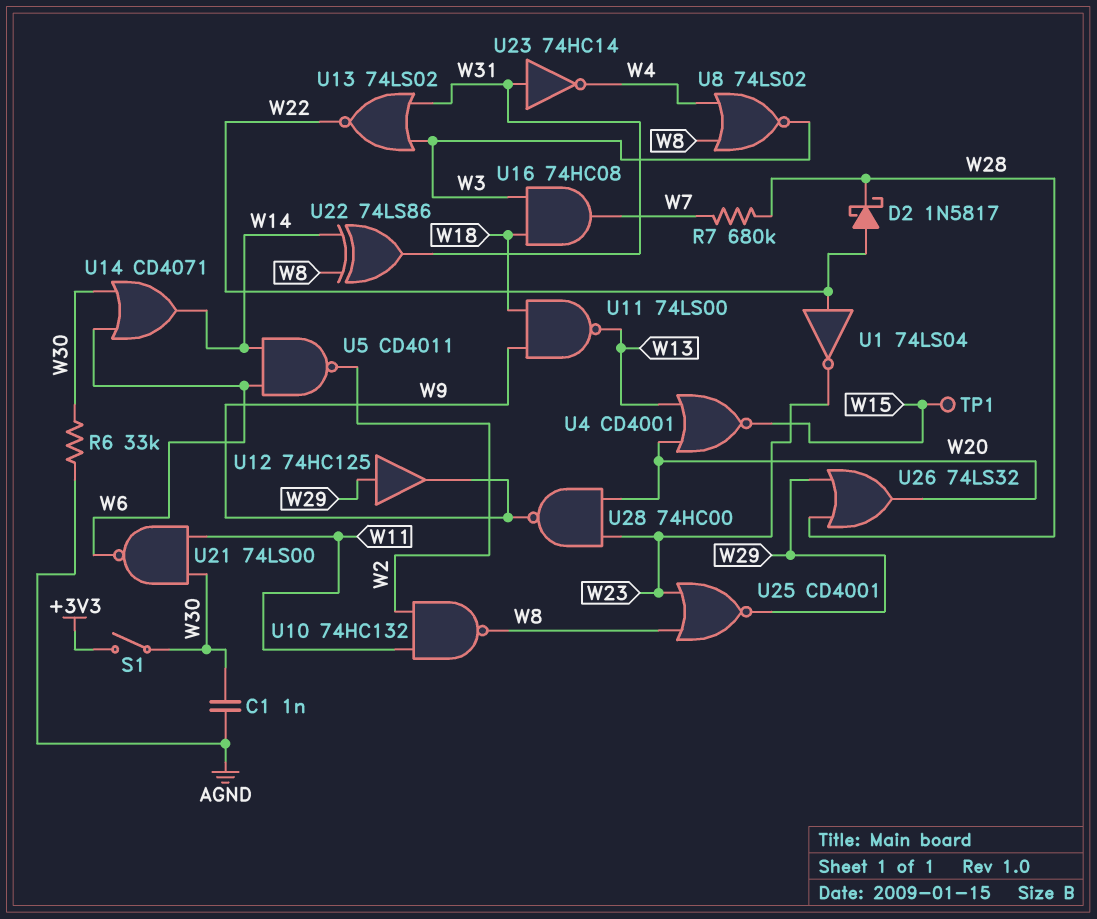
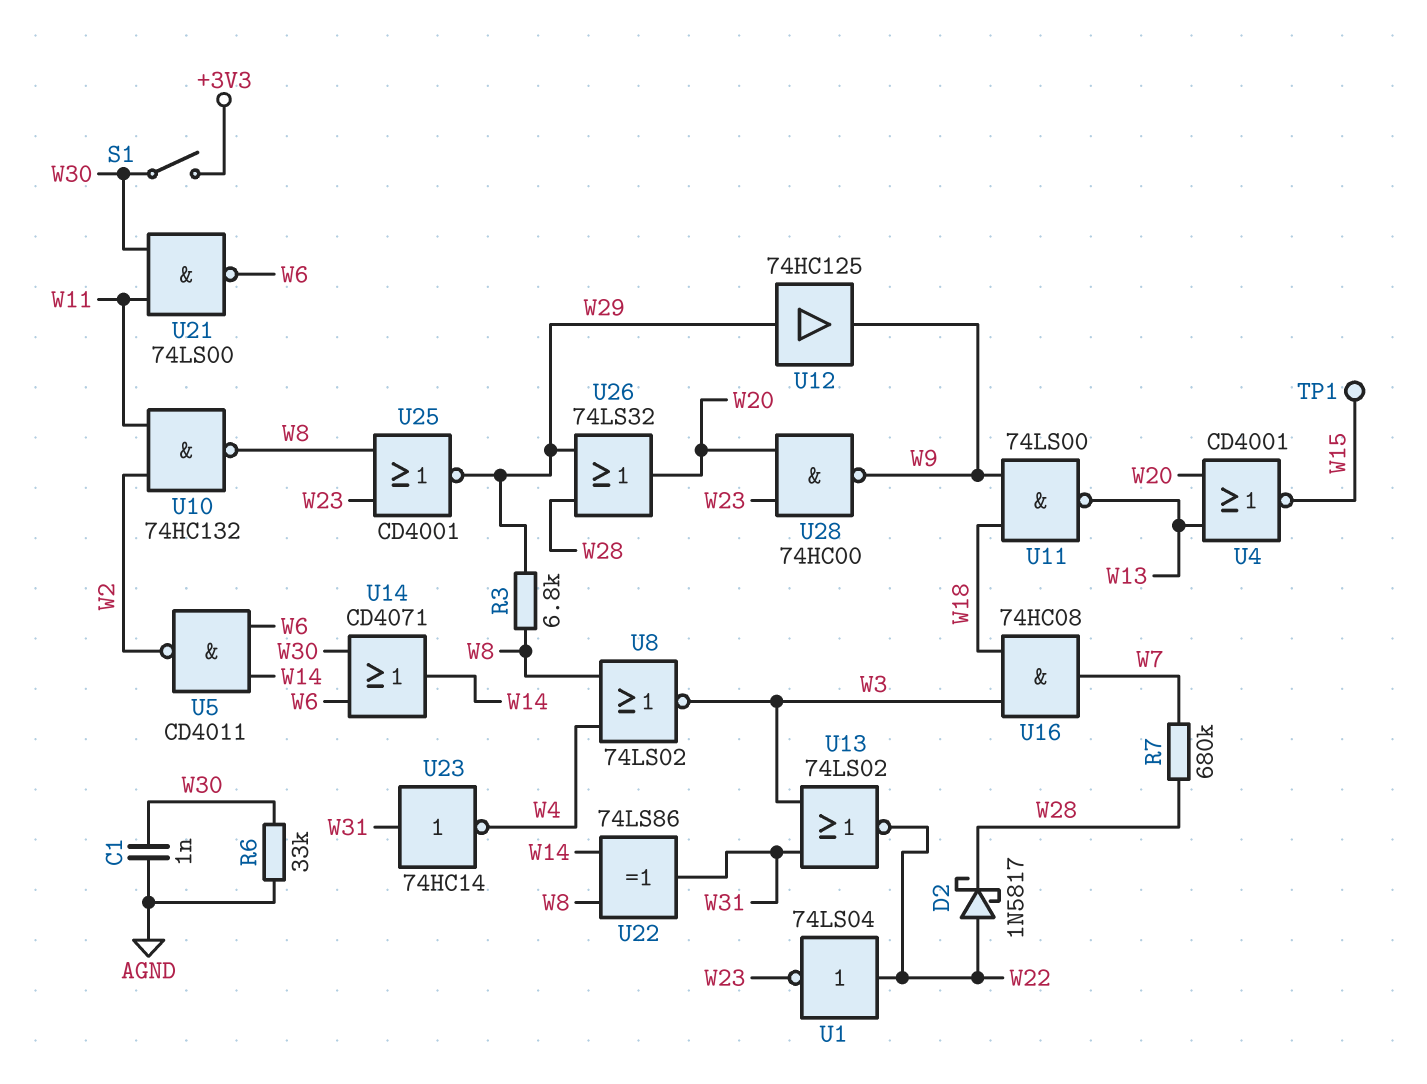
R3: none -> 6.8k (W8, W29)

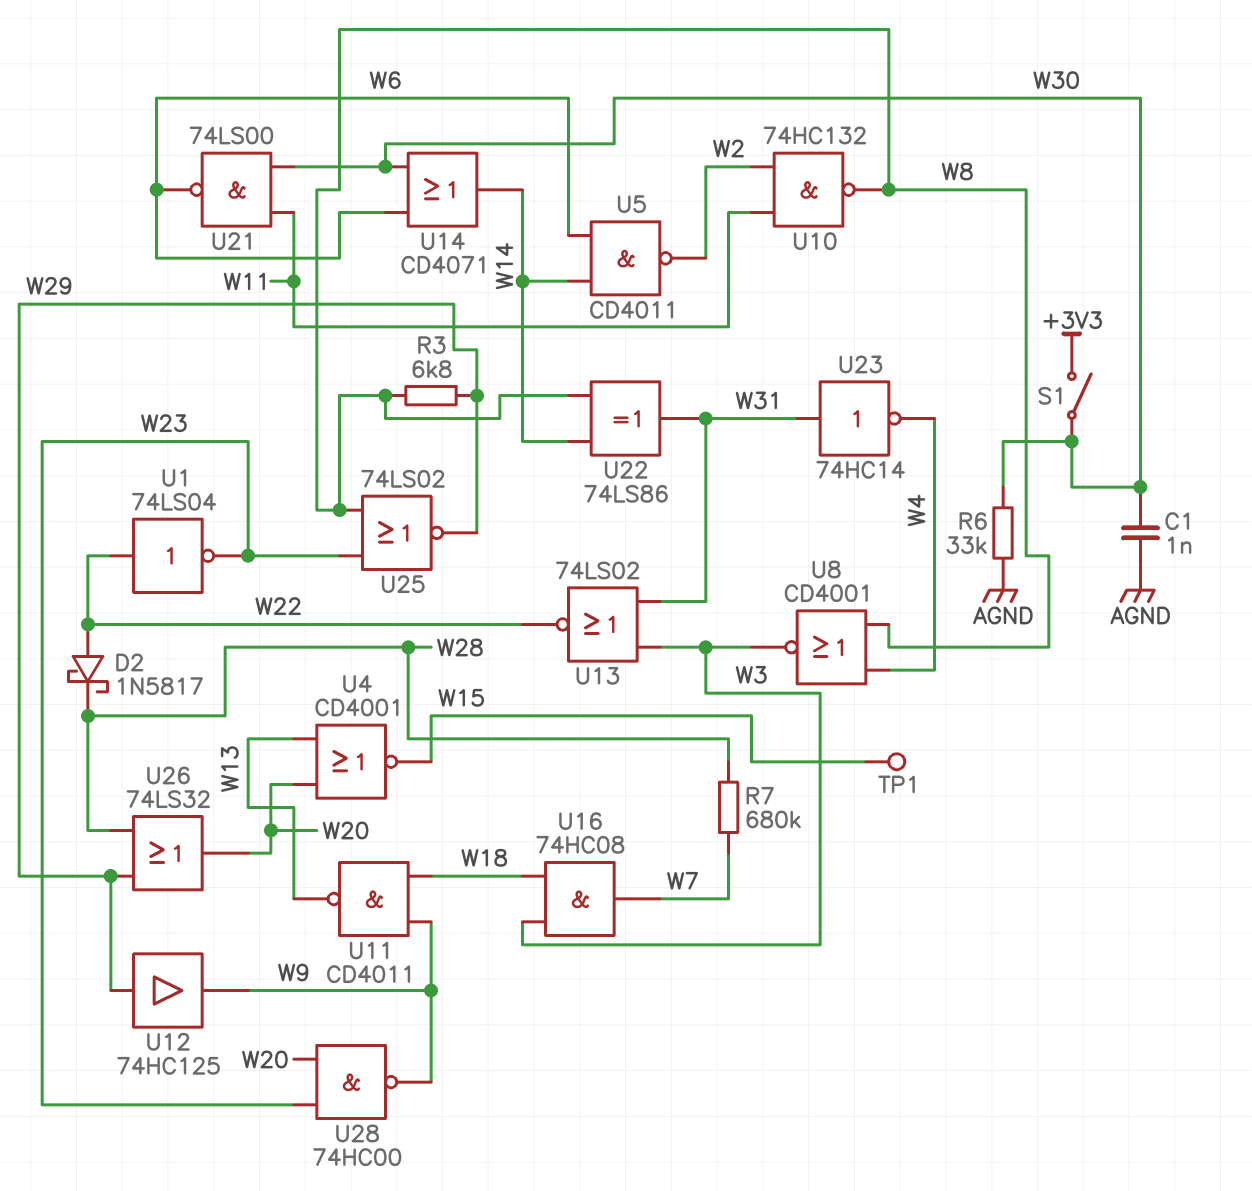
U8: NOR 74LS02 (in W4, in W8, out W3) -> NOR CD4001 (in W4, in W8, out W3)
U11: NAND 74LS00 (in W9, in W18, out W13) -> NAND CD4011 (in W9, in W18, out W13)
U25: NOR CD4001 (in W8, in W23, out W29) -> NOR 74LS02 (in W8, in W23, out W29)

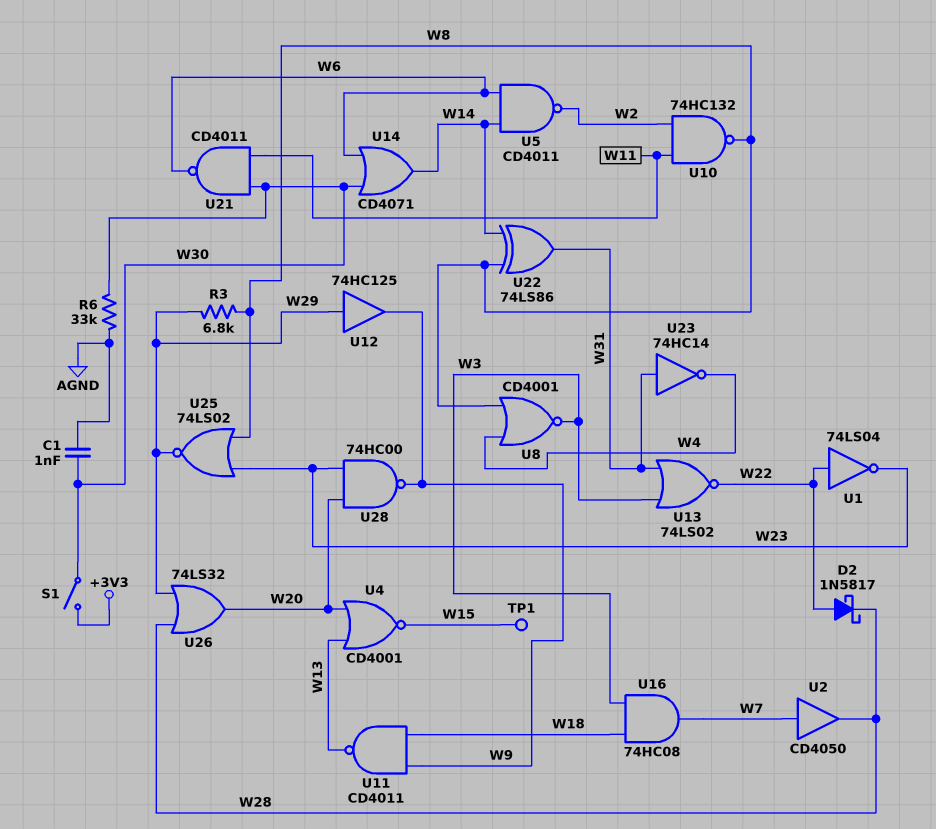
R7: 680k (W7, W28) -> none
U2: none -> buffer CD4050 (in W7, out W28)
U21: NAND 74LS00 (in W11, in W30, out W6) -> NAND CD4011 (in W11, in W30, out W6)

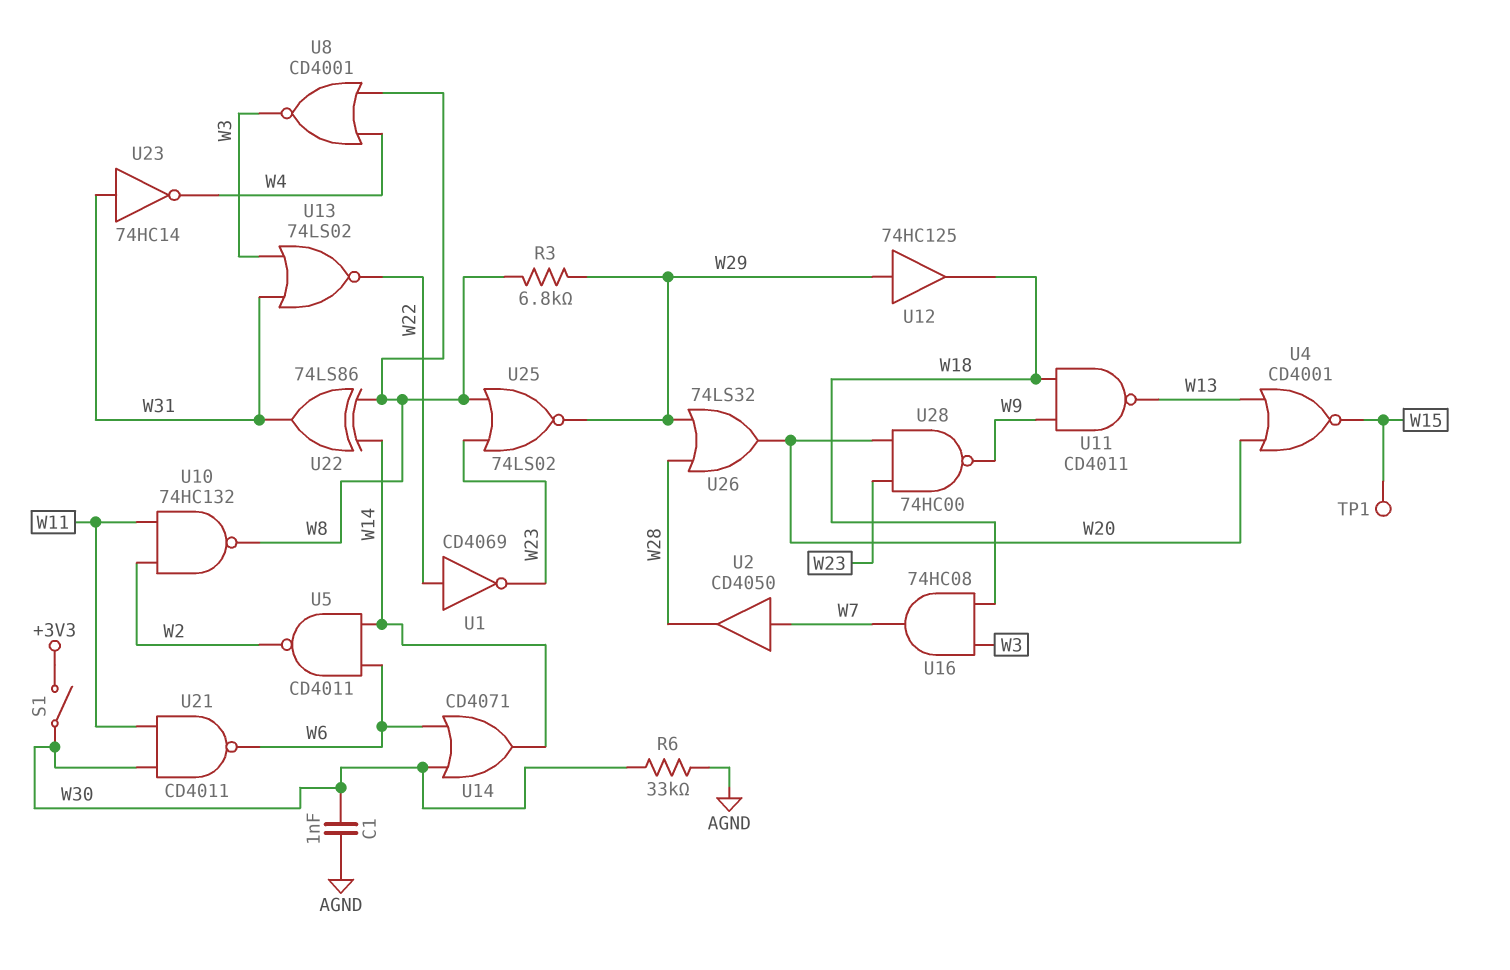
D2: schottky 1N5817 (A W22, K W28) -> none
U1: NOT 74LS04 (in W22, out W23) -> NOT CD4069 (in W22, out W23)
U12: buffer 74HC125 (in W29, out W9) -> buffer 74HC125 (in W29, out W18)

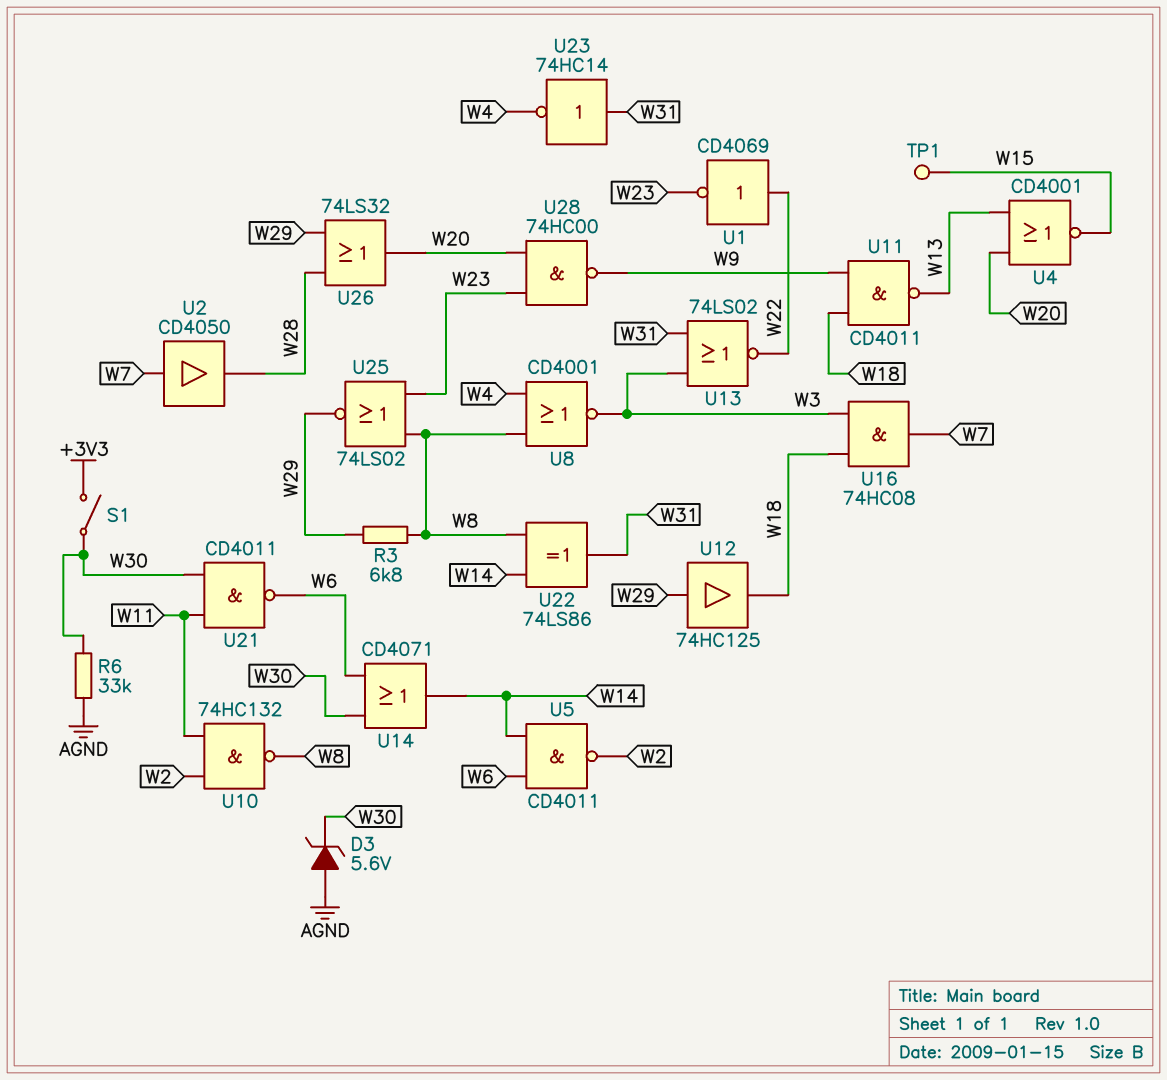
C1: 1nF (AGND, W30) -> none
D3: none -> zener 5.6V (A AGND, K W30)

